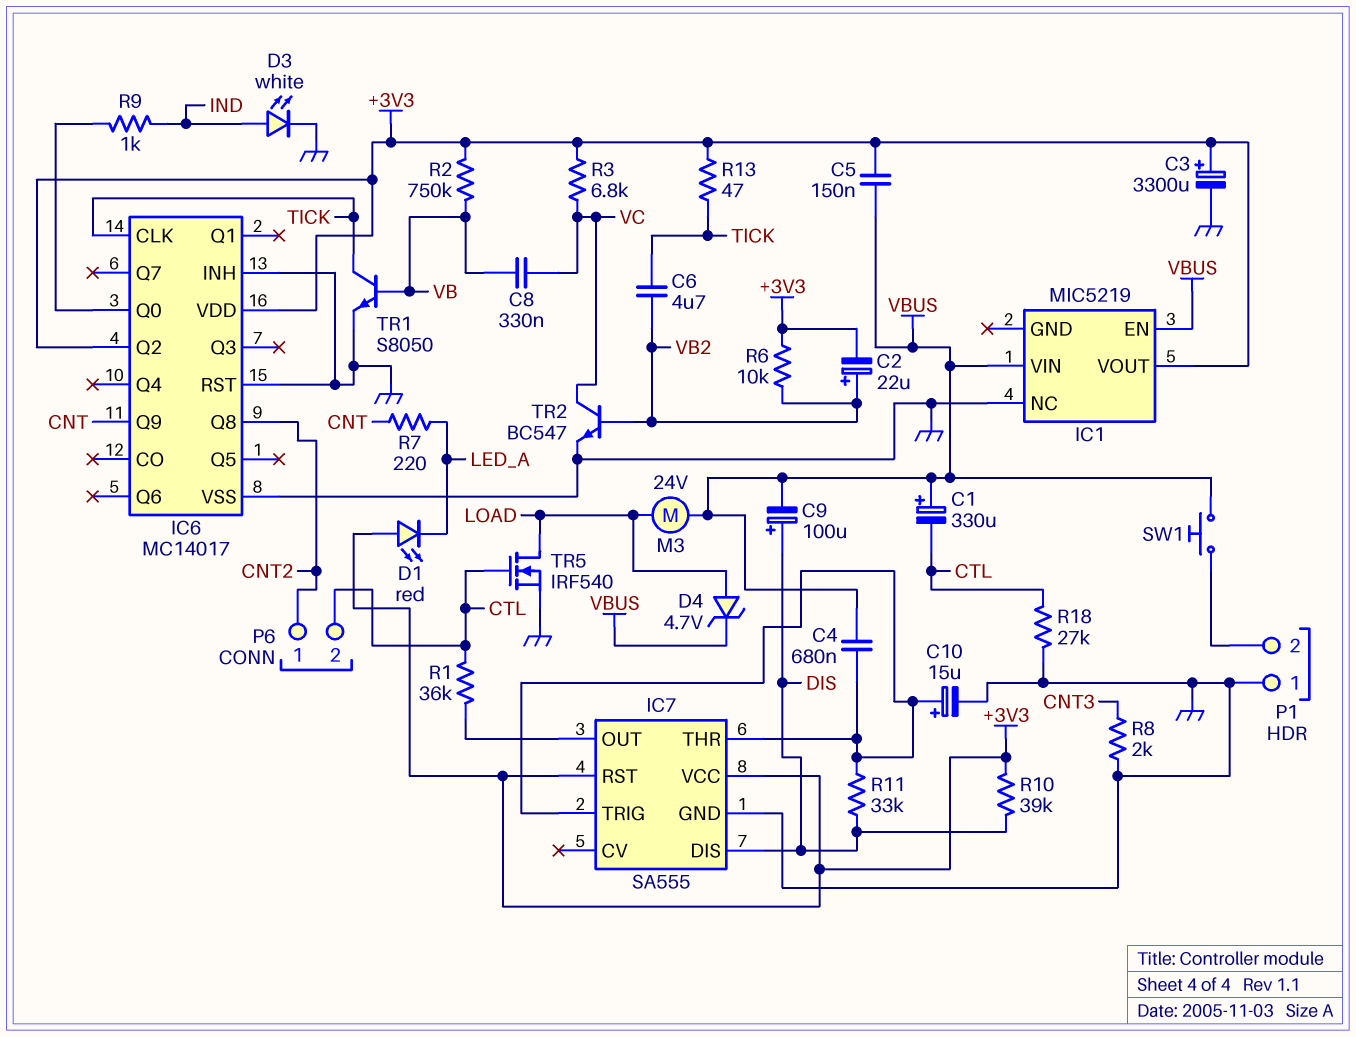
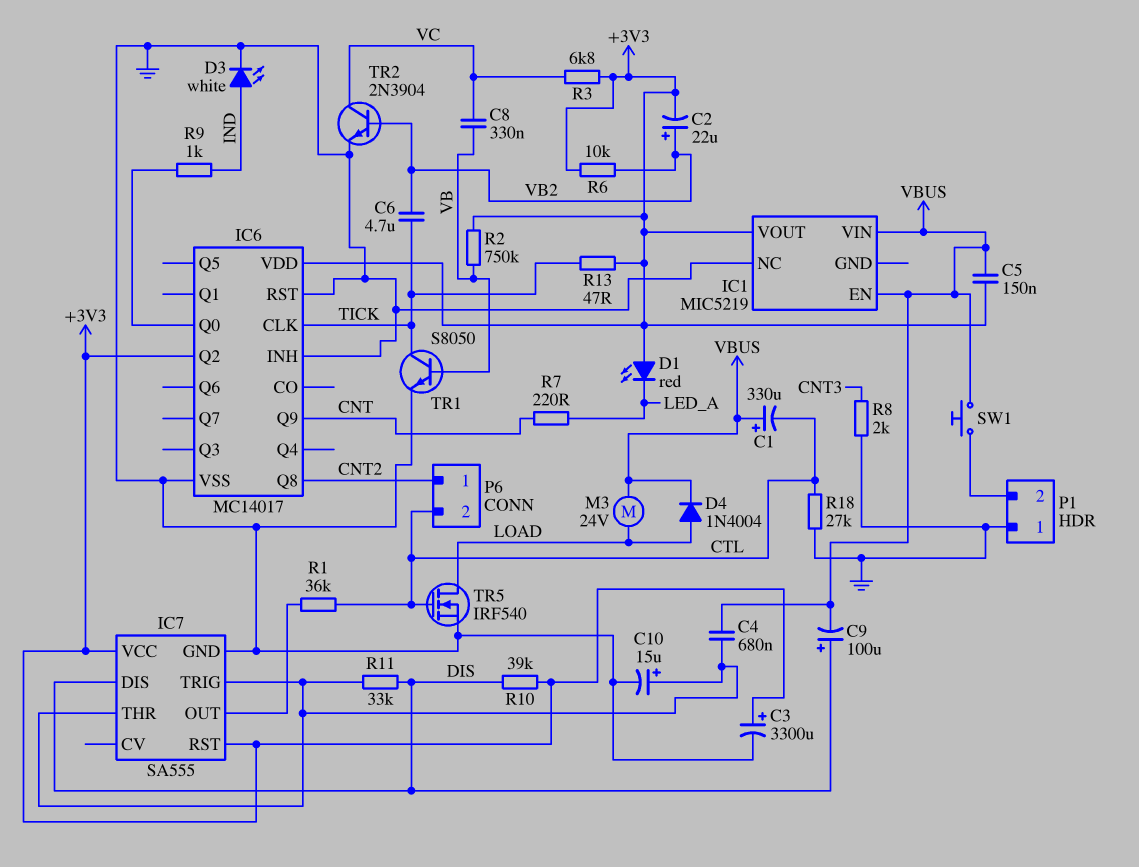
D4: zener 4.7V (A LOAD, K VBUS) -> diode 1N4004 (A LOAD, K VBUS)
TR2: NPN BC547 (B VB2, C VC, E GND) -> NPN 2N3904 (B VB2, C VC, E GND)

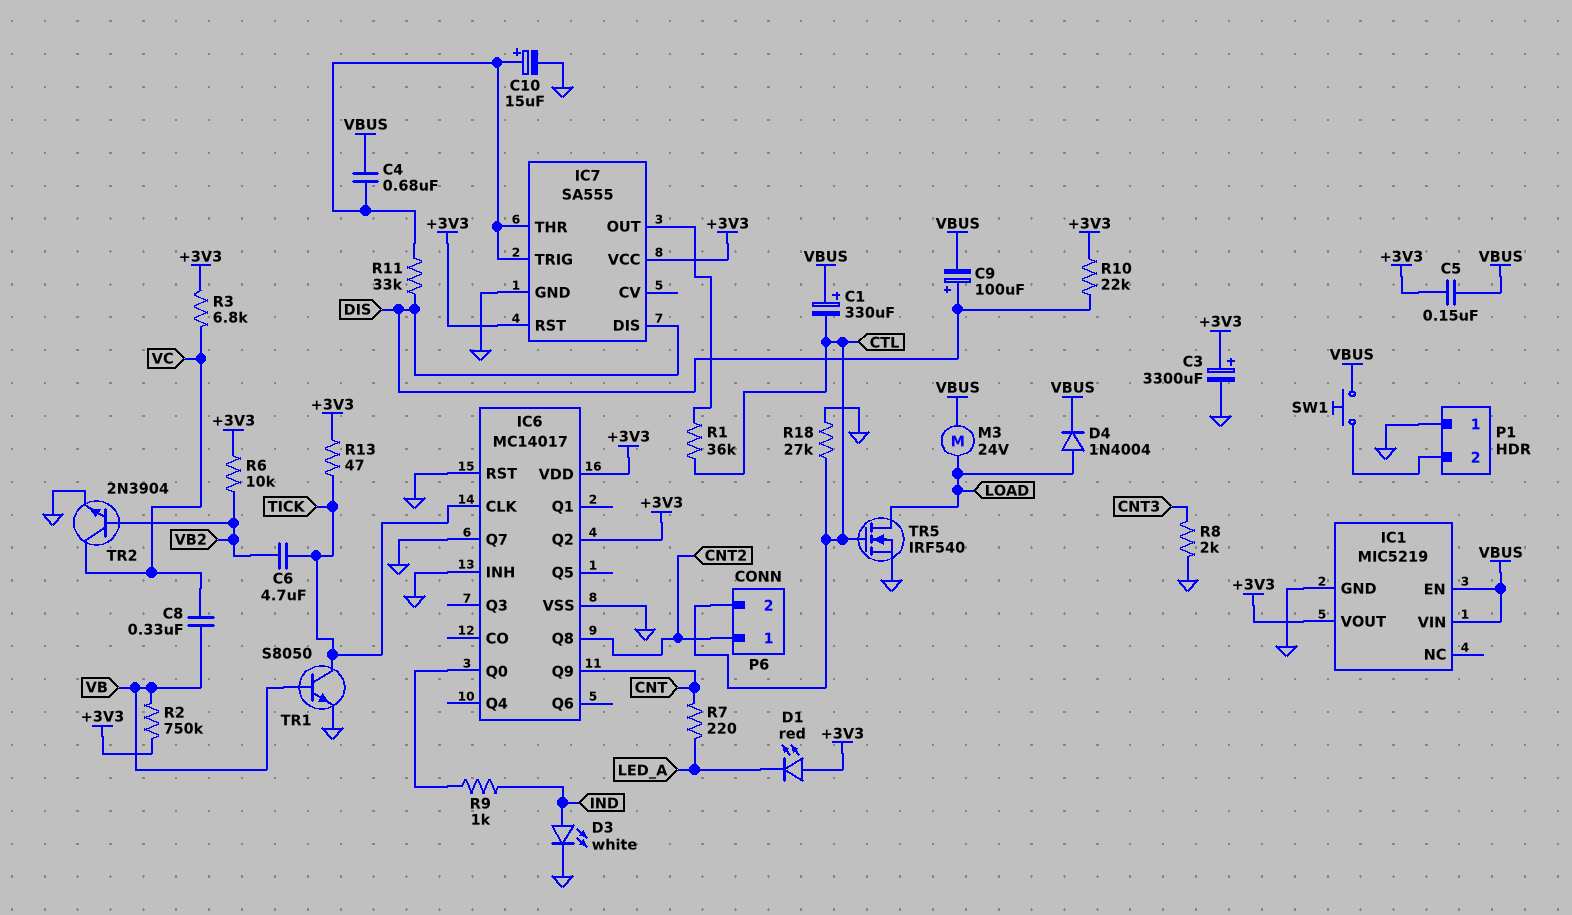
C2: 22uF (plus VB2, minus +3V3) -> none
IC1 pin GND: none -> GND
IC1 pin NC: GND -> none
IC6 pin Q7: none -> GND
R10: 39k (+3V3, DIS) -> 22k (+3V3, DIS)

